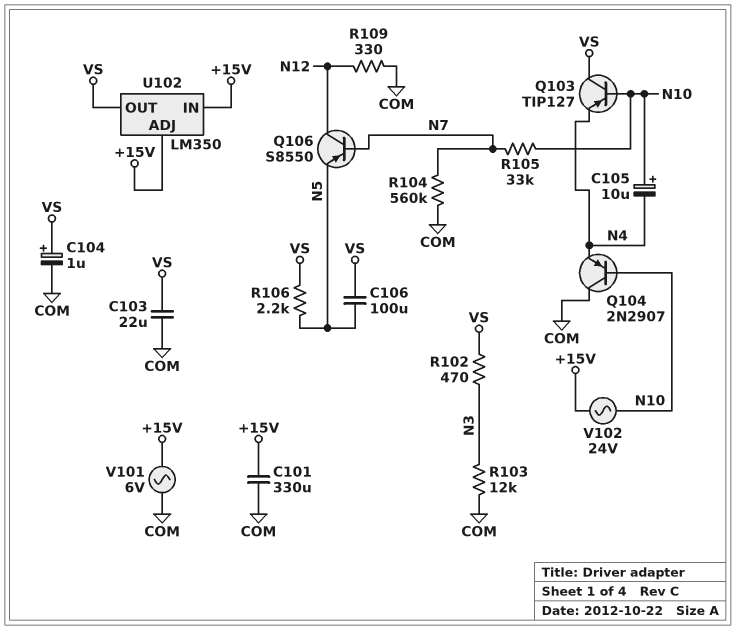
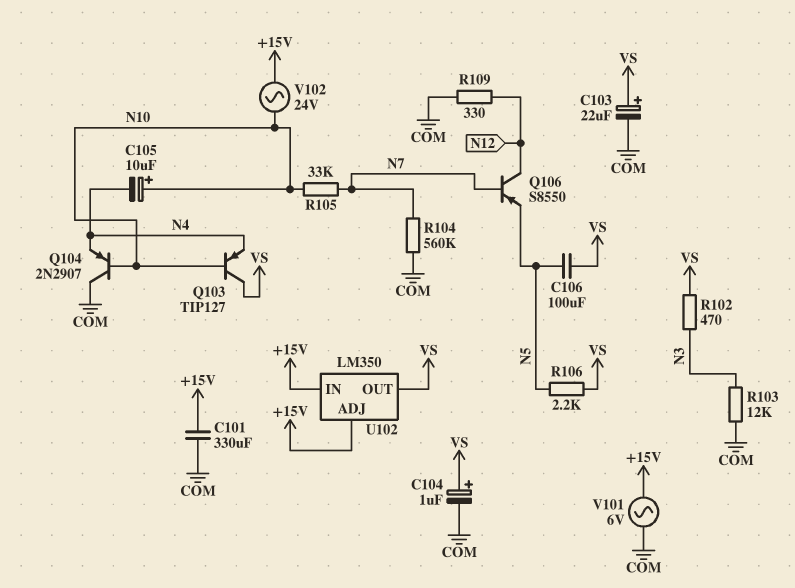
C103: 22uF (COM, VS) -> 22uF (plus VS, minus COM)

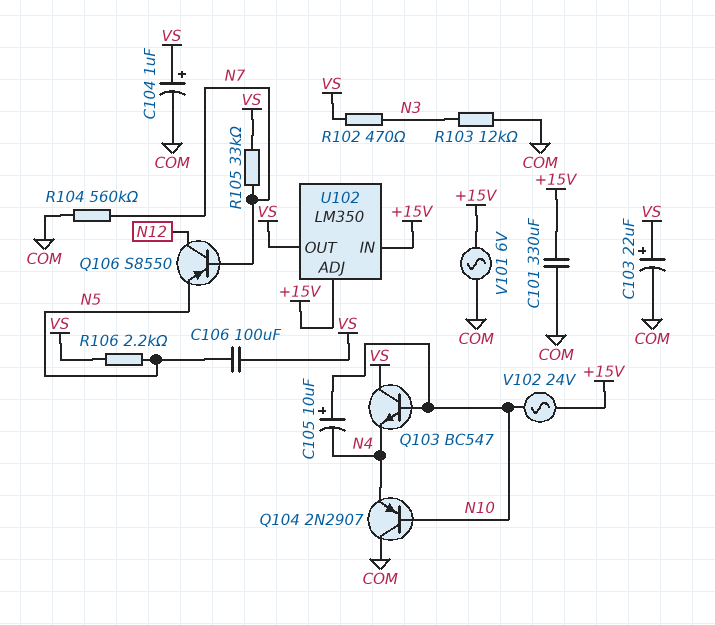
Q103: PNP TIP127 (B N10, C VS, E N4) -> NPN BC547 (B N10, C VS, E N4)
R105: 33k (N7, N10) -> 33k (N7, VS)
R109: 330 (COM, N12) -> none

